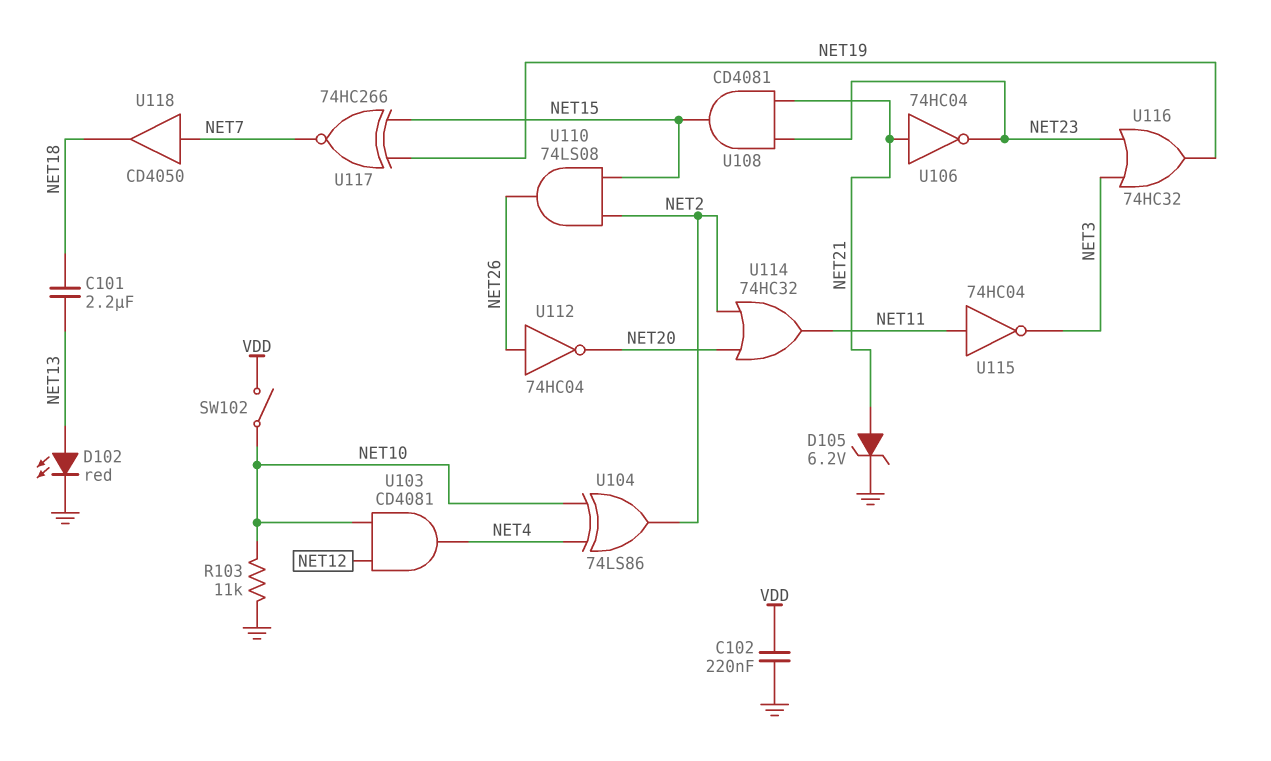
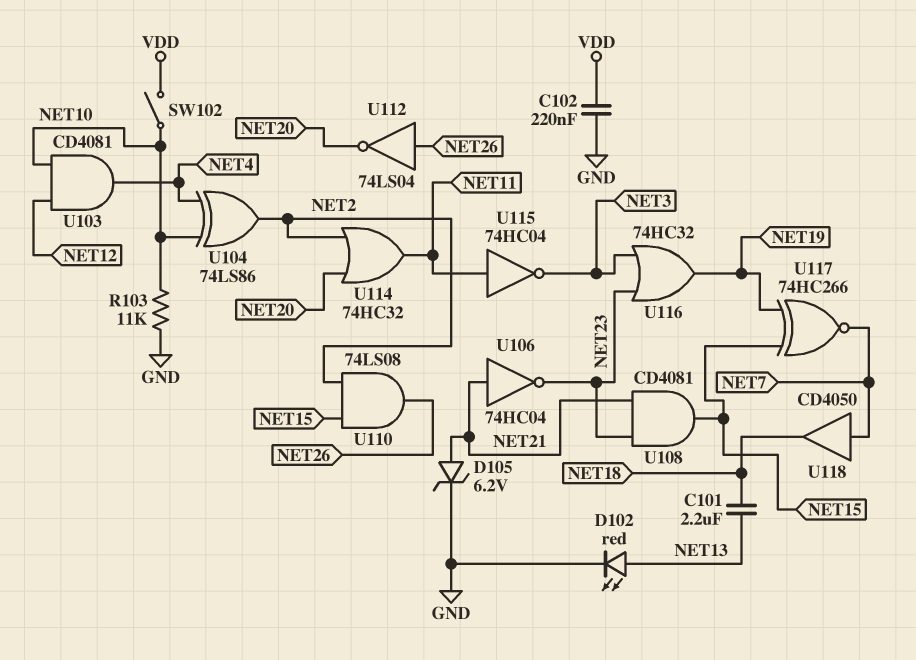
U112: NOT 74HC04 (in NET26, out NET20) -> NOT 74LS04 (in NET26, out NET20)

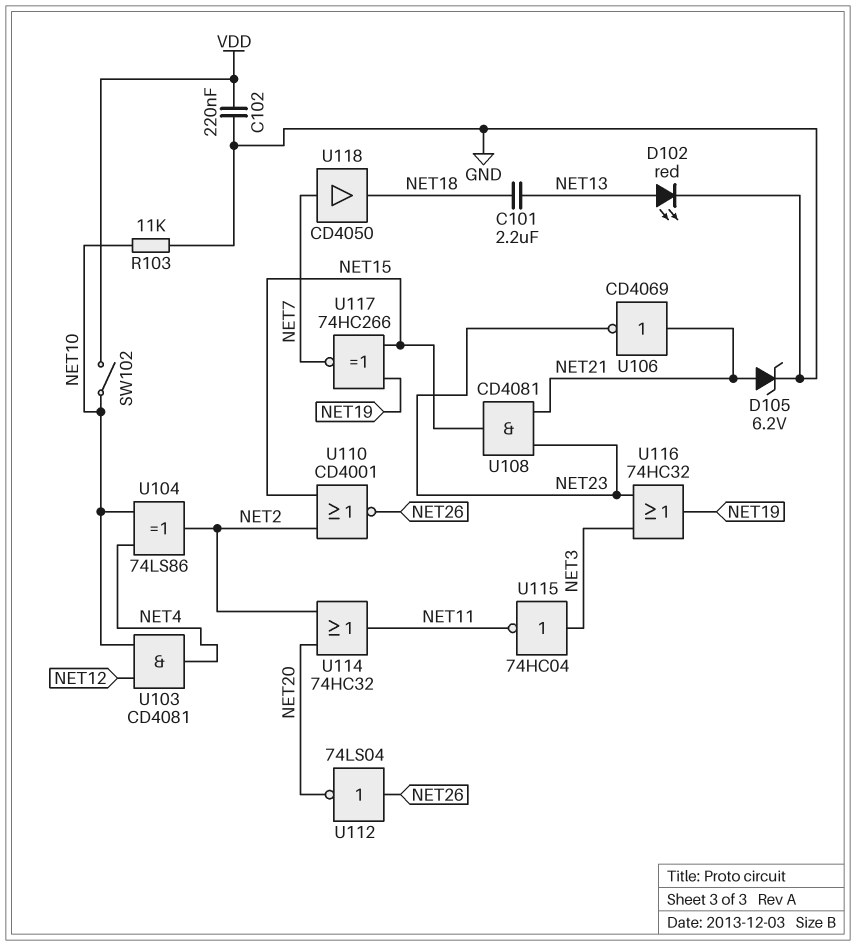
U106: NOT 74HC04 (in NET21, out NET23) -> NOT CD4069 (in NET21, out NET23)
U110: AND 74LS08 (in NET2, in NET15, out NET26) -> NOR CD4001 (in NET2, in NET15, out NET26)
U115: NOT 74HC04 (in NET11, out NET3) -> NOT 74HC04 (in NET3, out NET11)

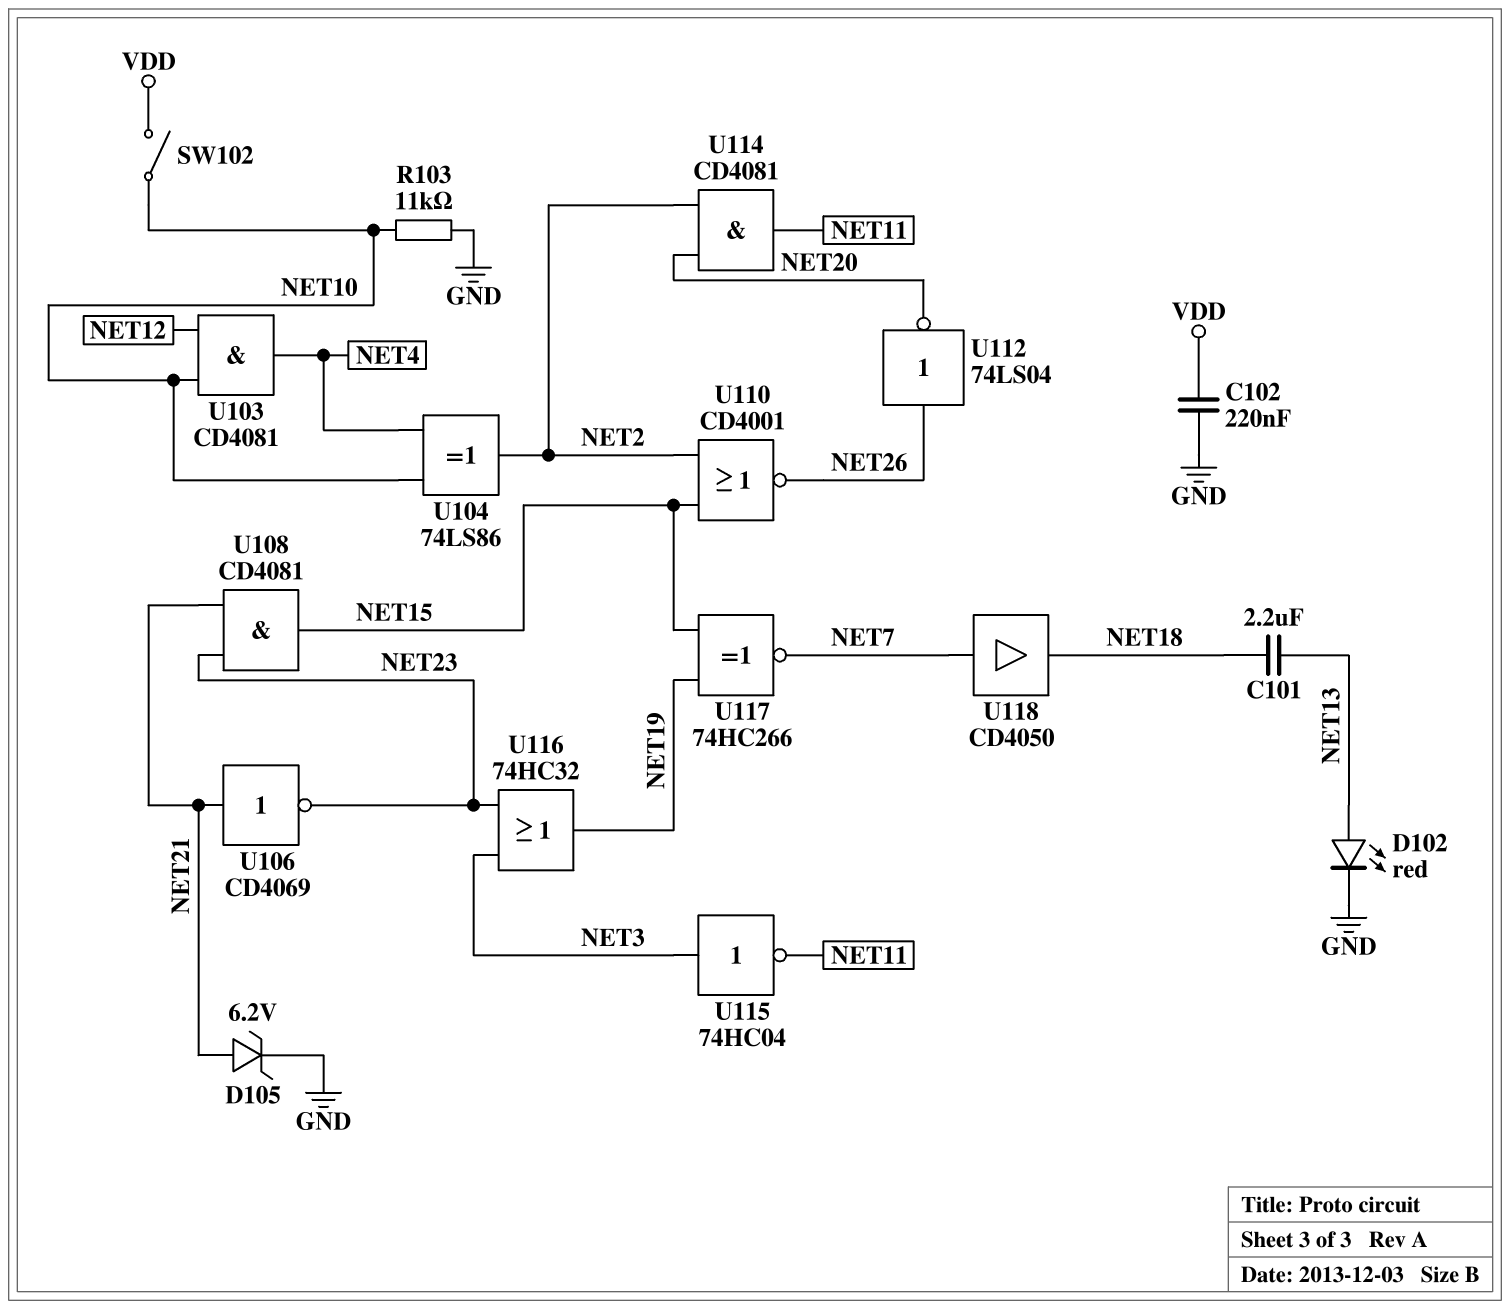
U114: OR 74HC32 (in NET2, in NET20, out NET11) -> AND CD4081 (in NET2, in NET20, out NET11)

